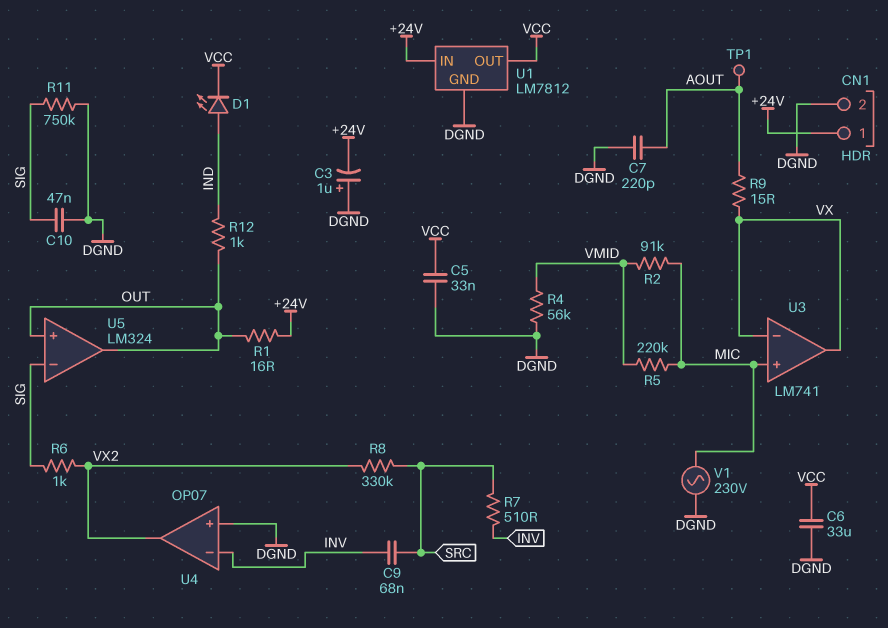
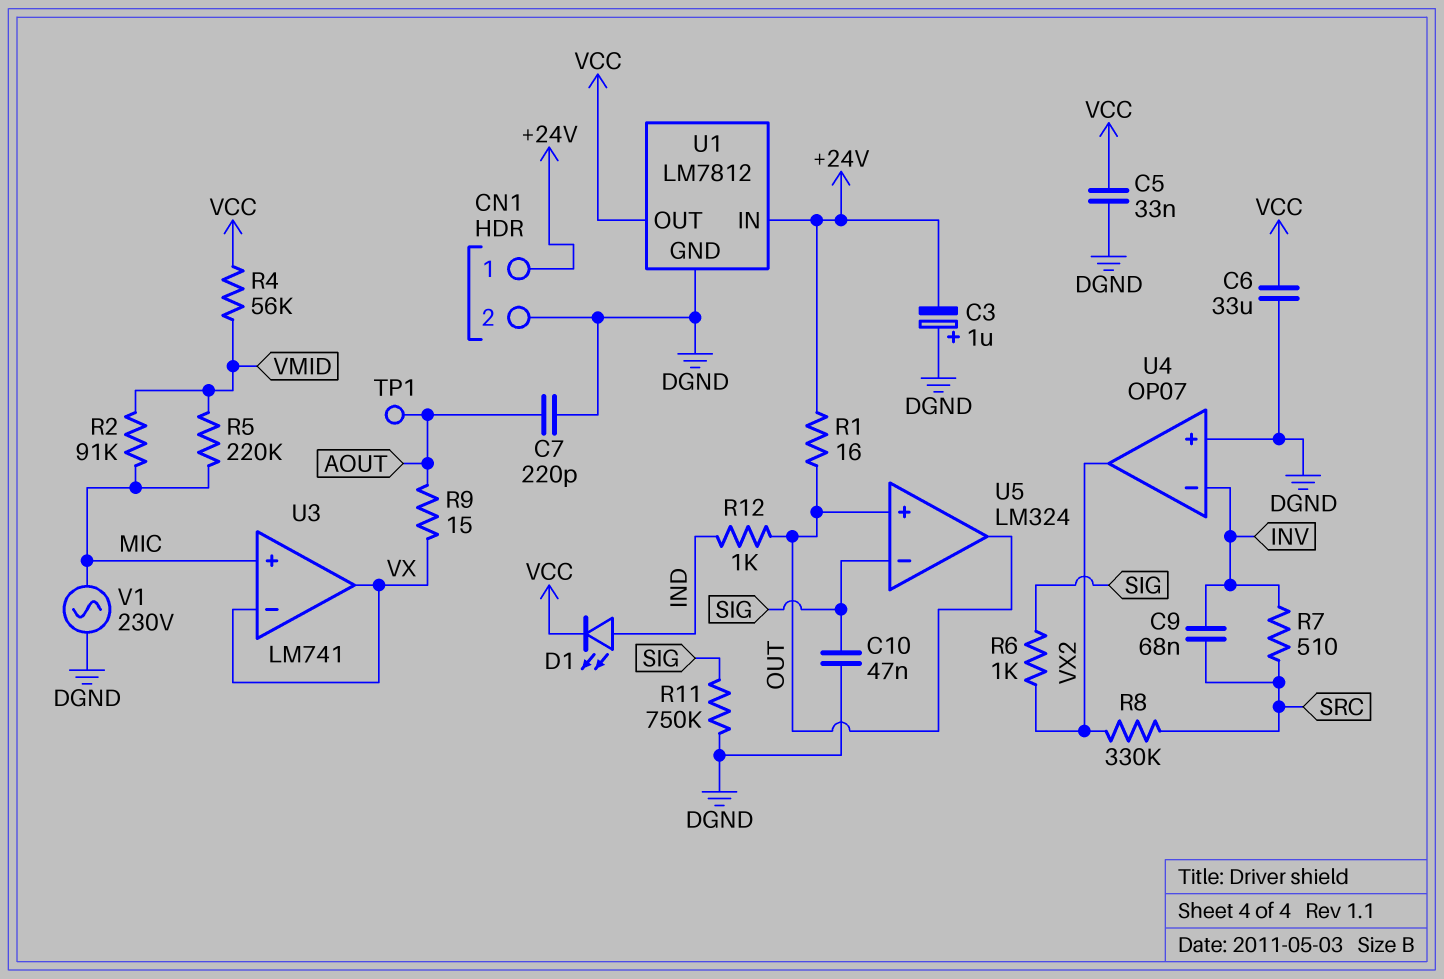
R4: 56k (DGND, VMID) -> 56k (VCC, VMID)

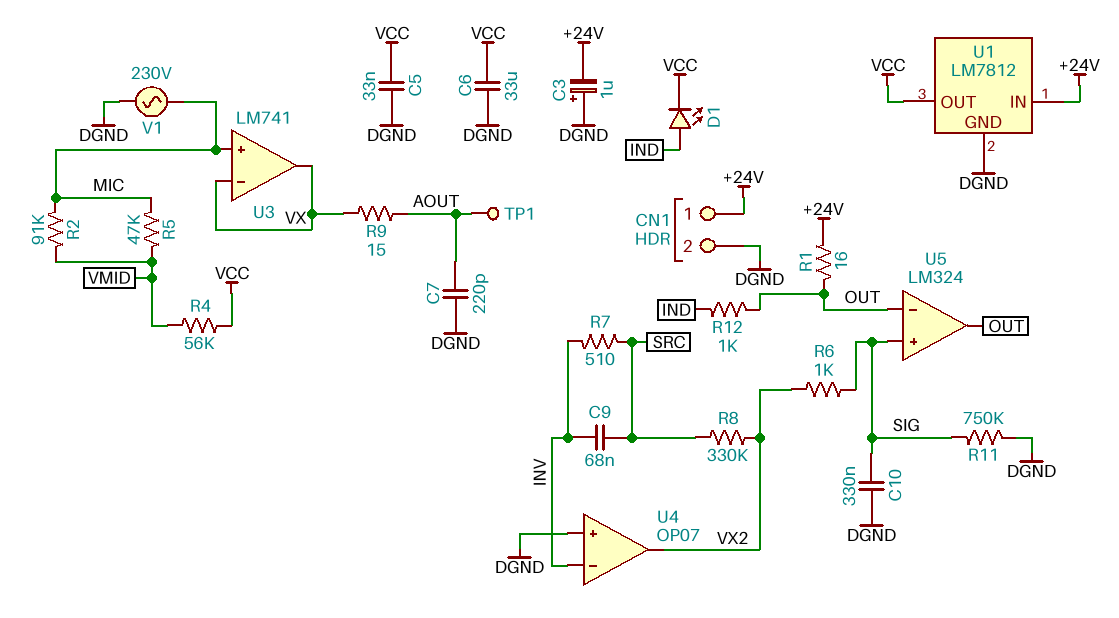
C10: 47nF (DGND, SIG) -> 330nF (DGND, SIG)
R5: 220k (MIC, VMID) -> 47k (MIC, VMID)
U5 pin in+: OUT -> SIG
U5 pin in-: SIG -> OUT

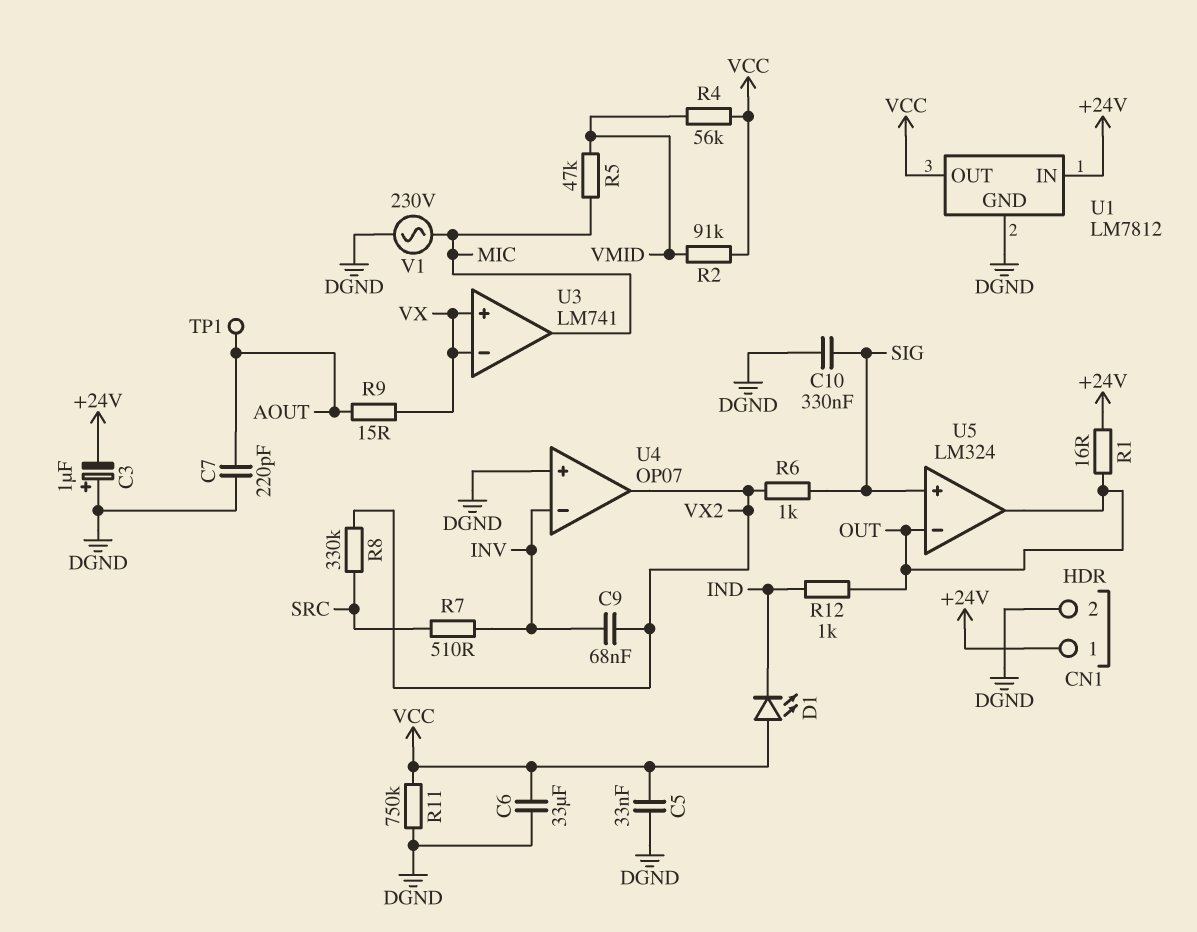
C9: 68nF (INV, SRC) -> 68nF (INV, VX2)
D1: LED (A IND, K VCC) -> LED (A VCC, K IND)
R2: 91k (MIC, VMID) -> 91k (VCC, VMID)
R11: 750k (DGND, SIG) -> 750k (DGND, VCC)
U3 pin in+: MIC -> VX
U3 pin out: VX -> MIC

